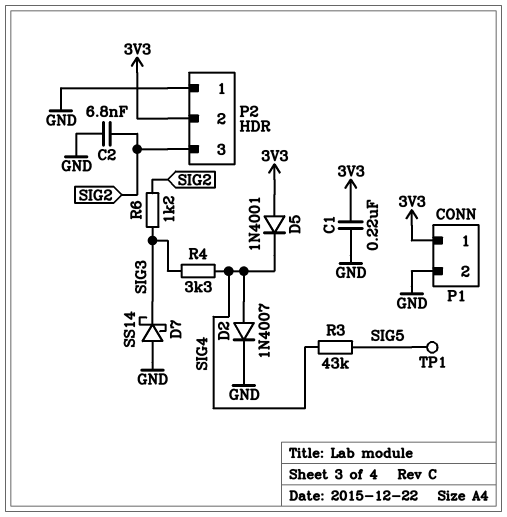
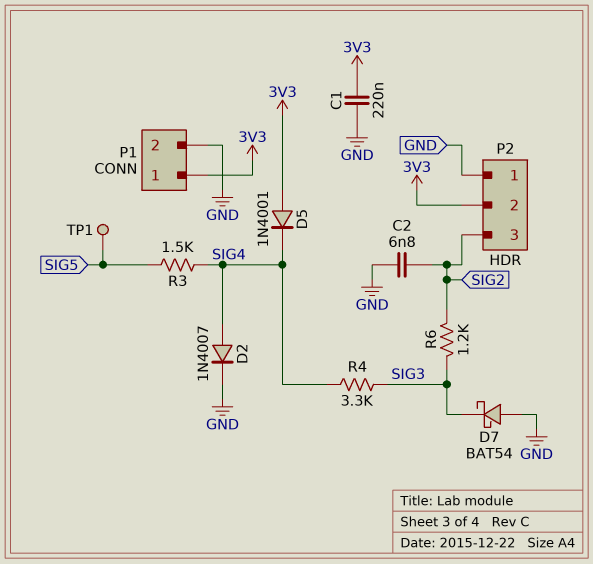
D7: schottky SS14 (A GND, K SIG3) -> schottky BAT54 (A GND, K SIG3)
R3: 43k (SIG4, SIG5) -> 1.5k (SIG4, SIG5)

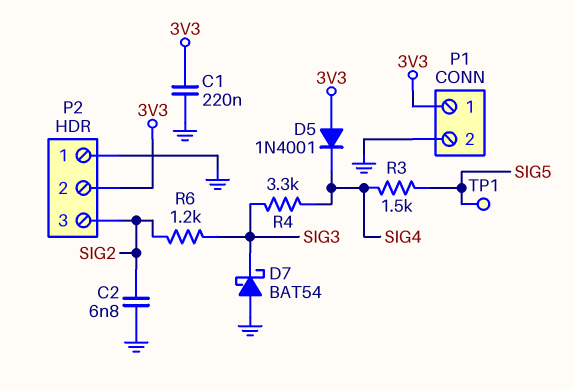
D2: diode 1N4007 (A SIG4, K GND) -> none

